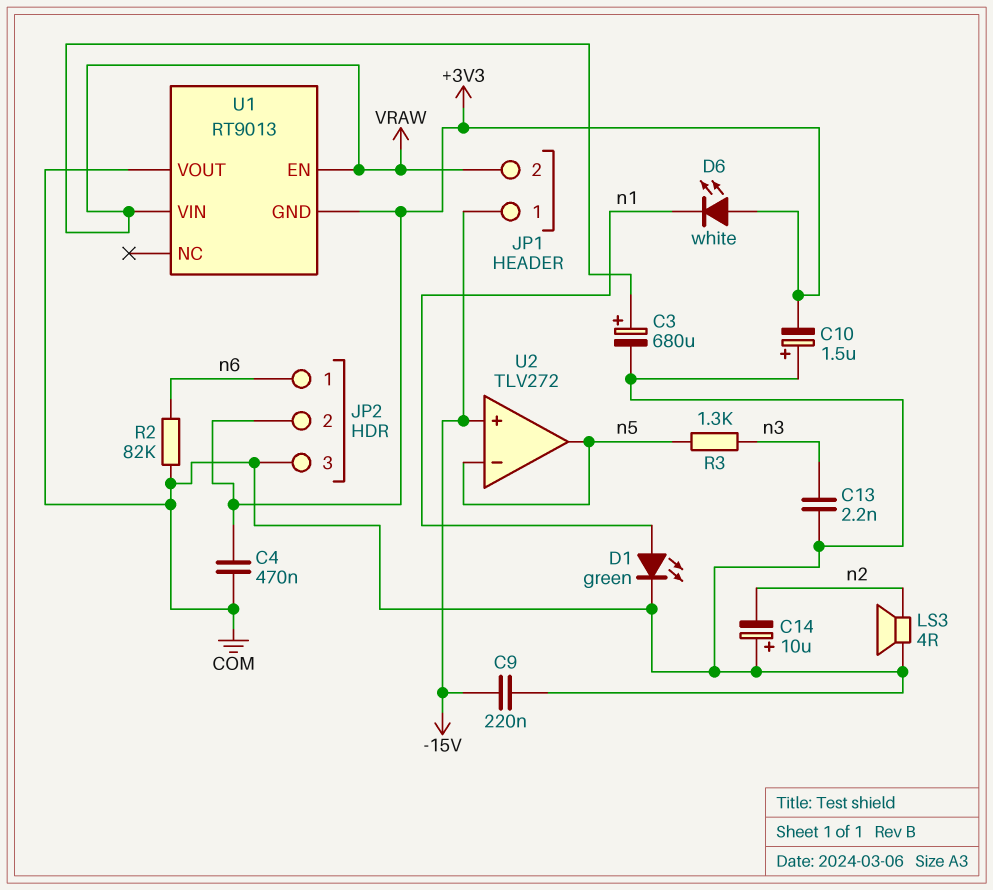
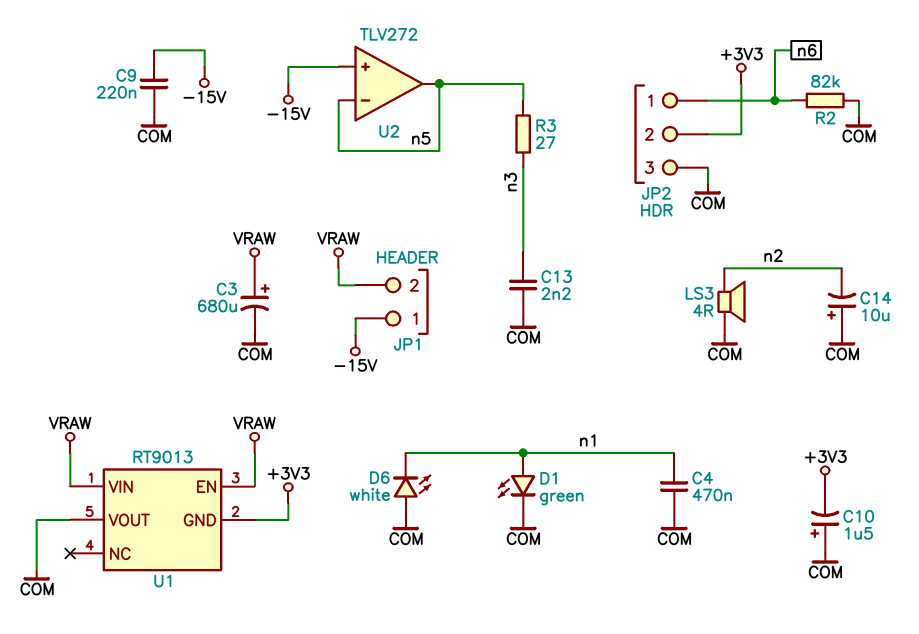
C4: 470nF (+3V3, COM) -> 470nF (COM, n1)
D6: LED white (A +3V3, K n1) -> LED white (A COM, K n1)
R3: 1.3k (n3, n5) -> 27 (n3, n5)

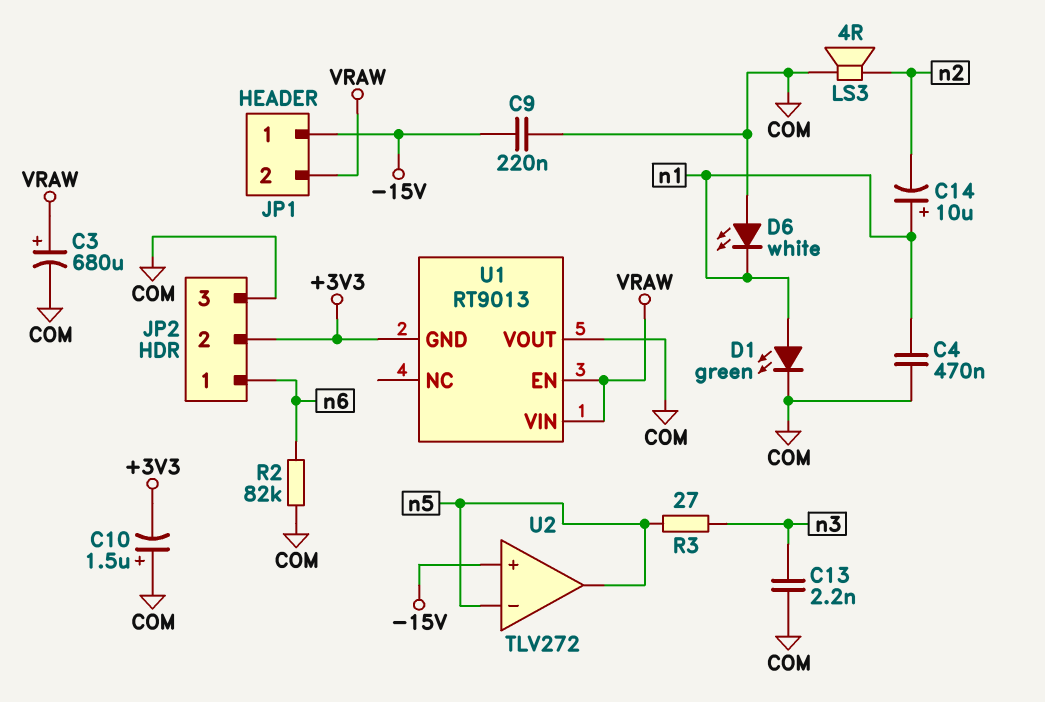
C14: 10uF (plus COM, minus n2) -> 10uF (plus n1, minus n2)

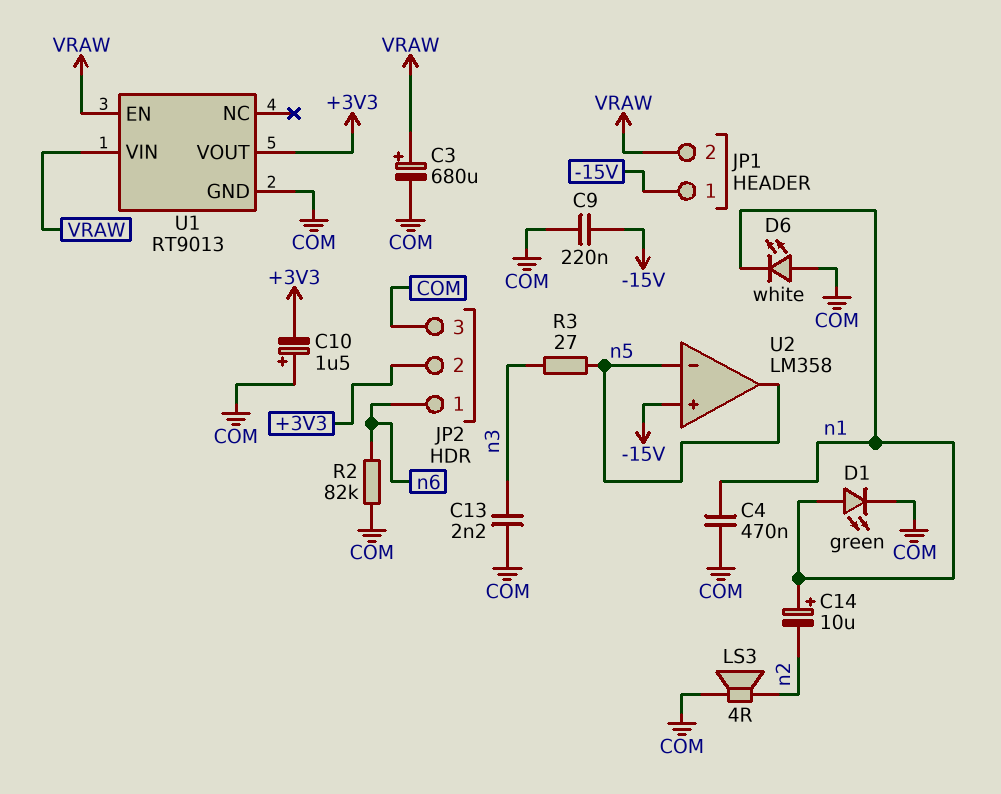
U1 pin GND: +3V3 -> COM
U1 pin VOUT: COM -> +3V3
U2: TLV272 -> LM358

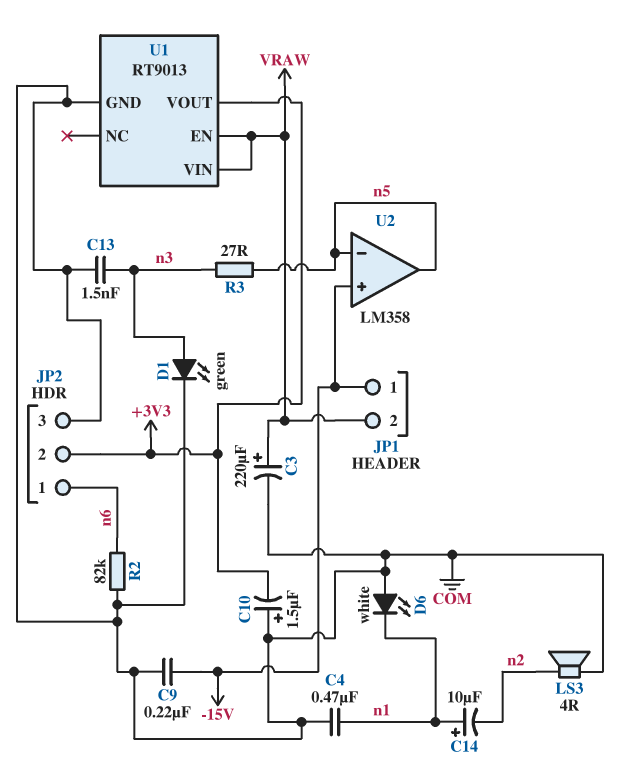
C3: 680uF (plus VRAW, minus COM) -> 220uF (plus VRAW, minus COM)
C13: 2.2nF (COM, n3) -> 1.5nF (COM, n3)
D1: LED green (A n1, K COM) -> LED green (A n3, K COM)

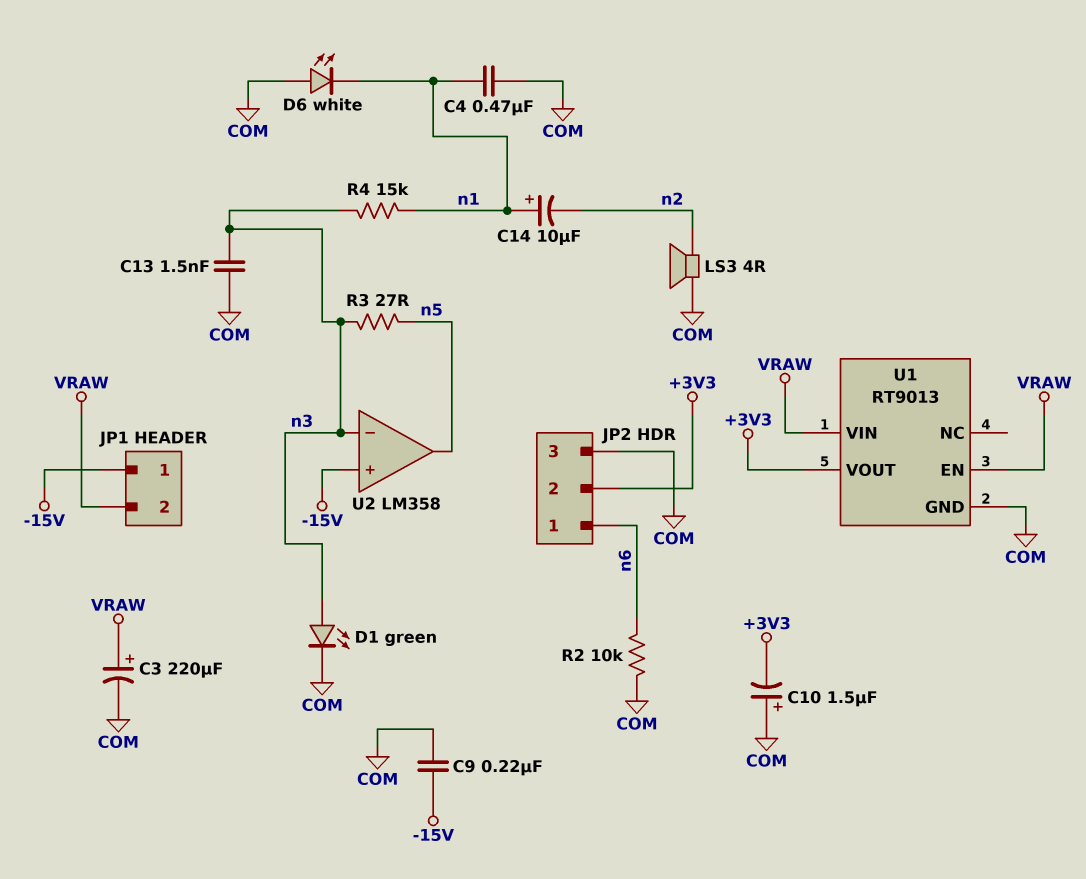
R2: 82k (COM, n6) -> 10k (COM, n6)
R4: none -> 15k (n1, n3)
U2 pin in-: n5 -> n3

